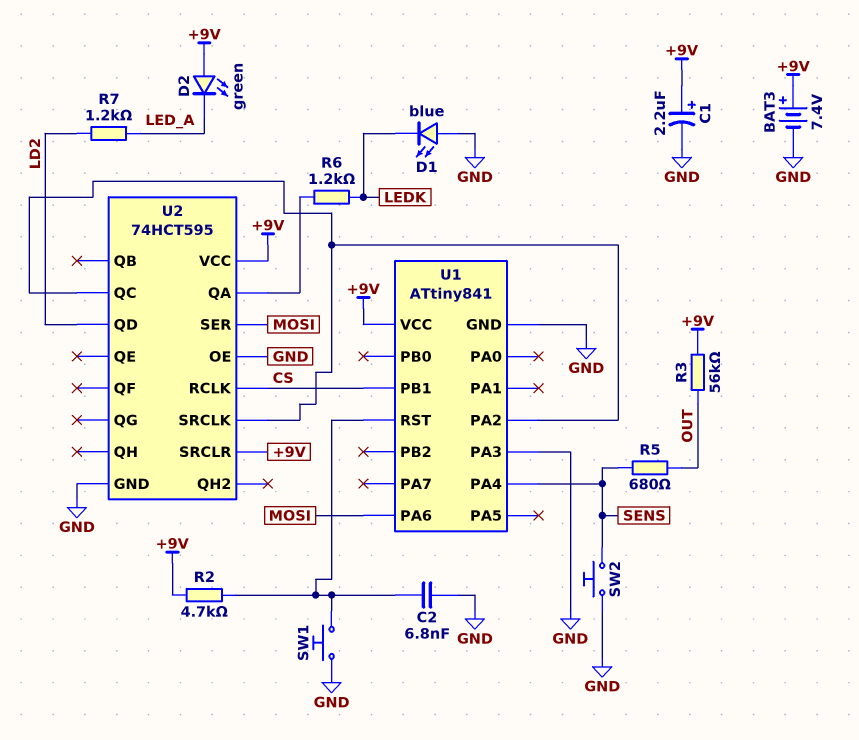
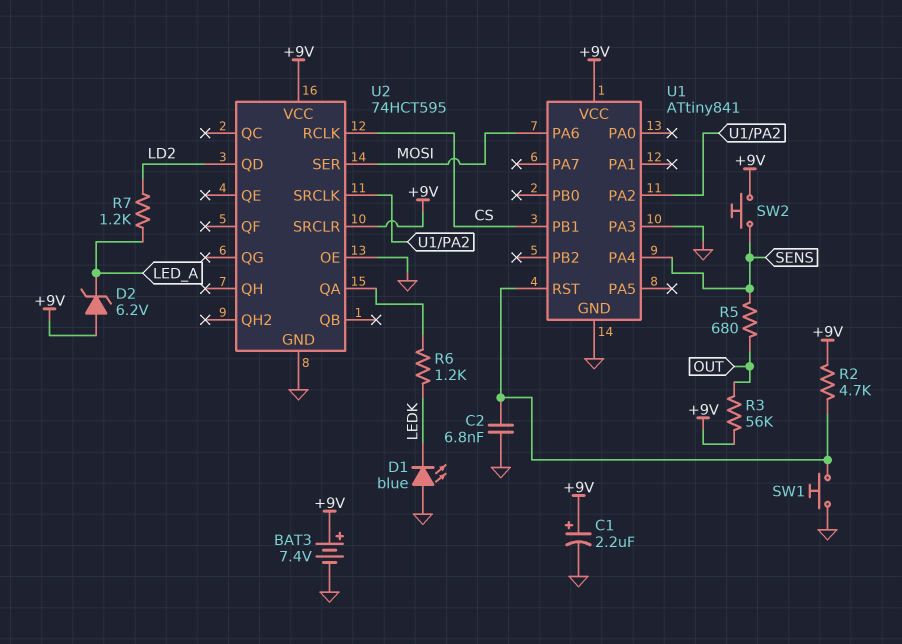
D2: LED green (A +9V, K LED_A) -> zener 6.2V (A +9V, K LED_A)
SW2: button (GND, SENS) -> button (+9V, SENS)
U2 pin QC: U1/PA2 -> none

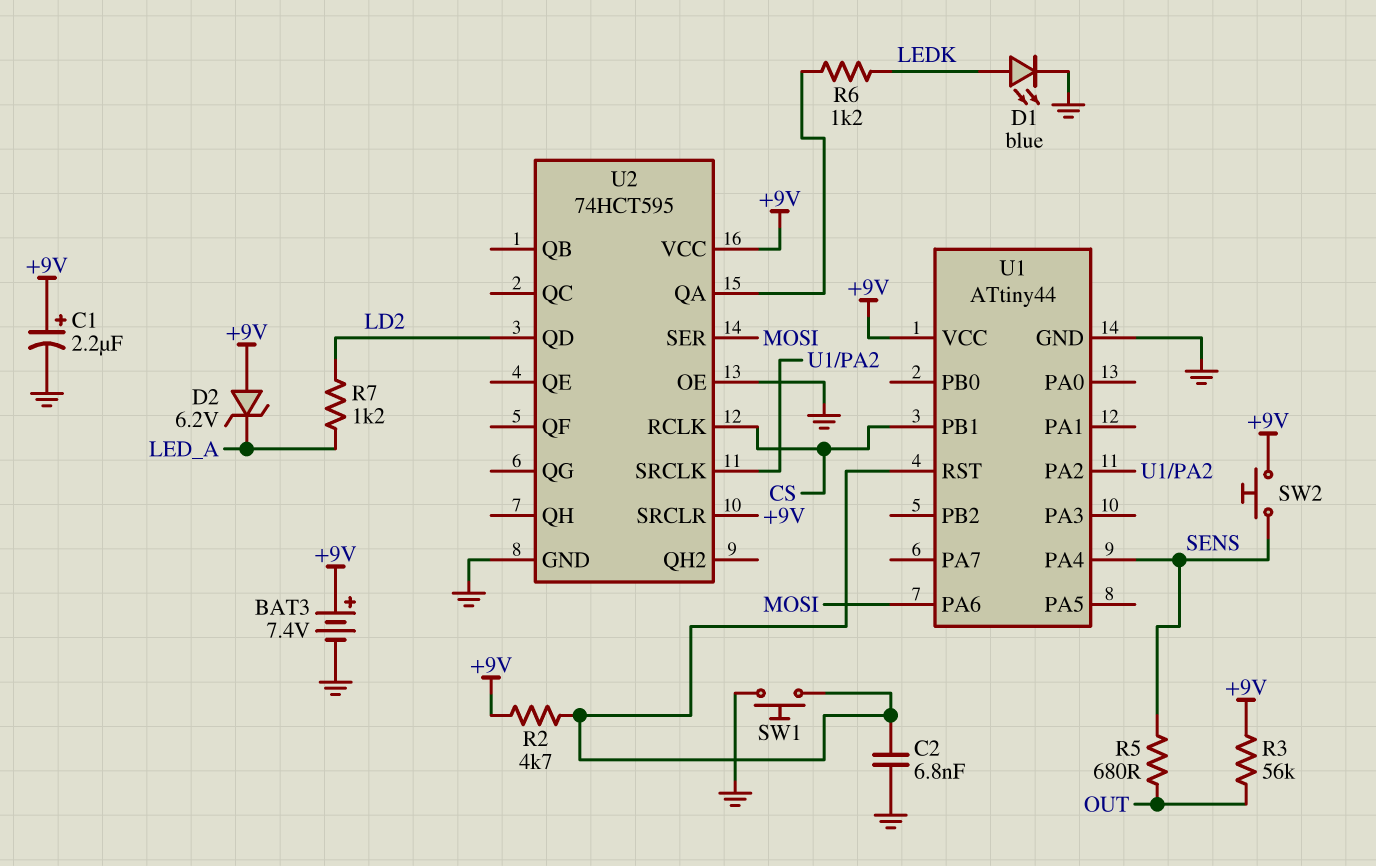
D1: LED blue (A GND, K LEDK) -> LED blue (A LEDK, K GND)
U1: ATtiny841 -> ATtiny44
U1 pin PA3: GND -> none

